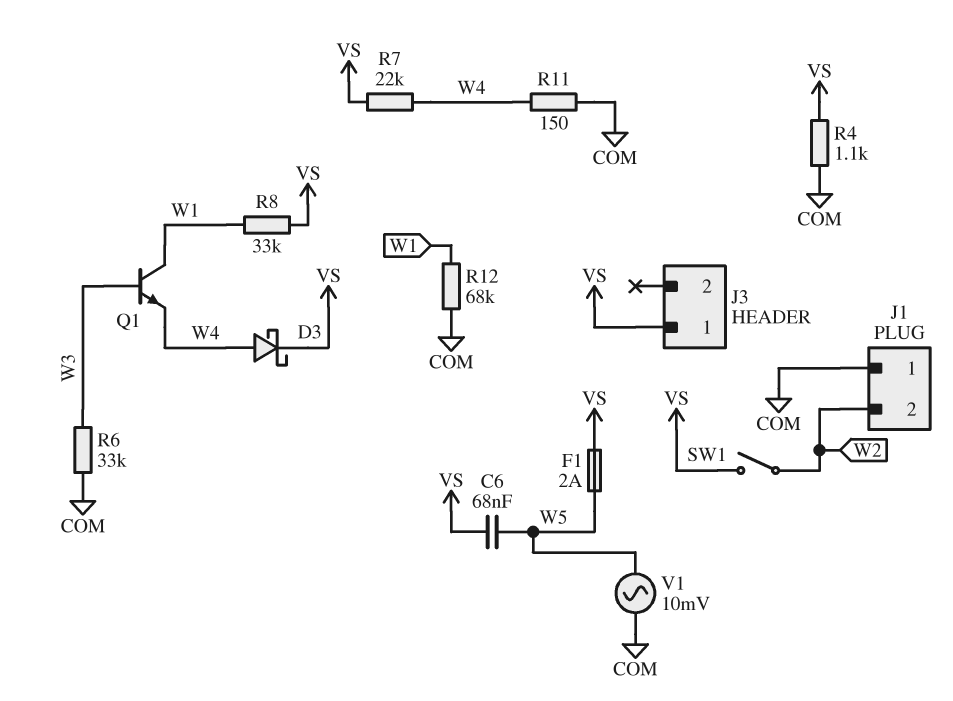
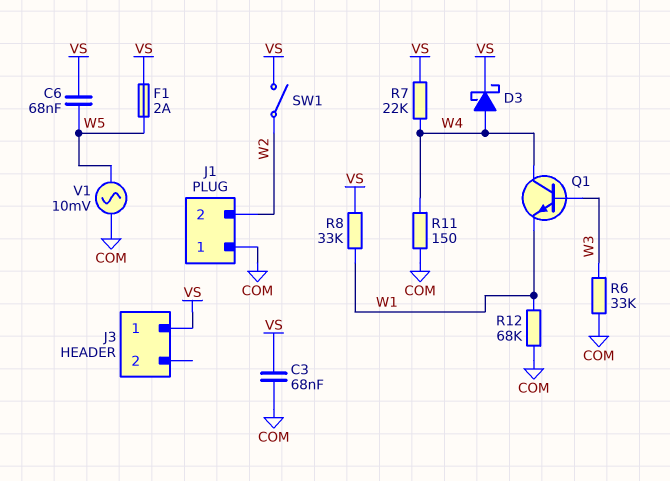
C3: none -> 68nF (COM, VS)
Q1: NPN (B W3, C W1, E W4) -> NPN (B W3, C W4, E W1)
R4: 1.1k (COM, VS) -> none

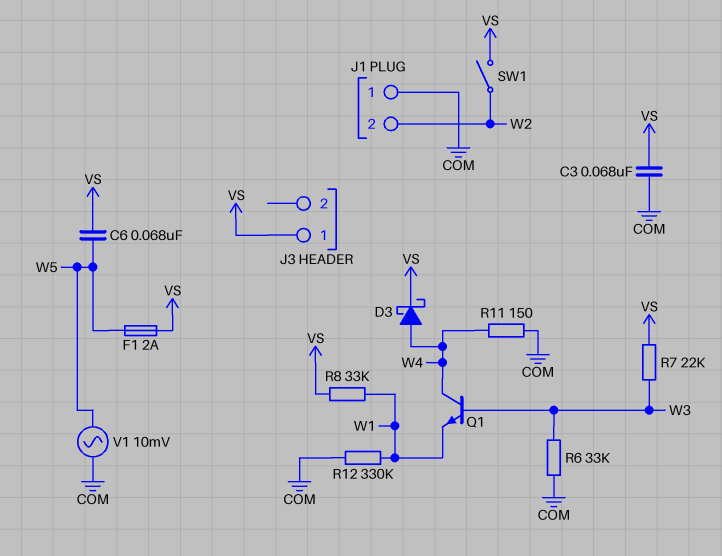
R7: 22k (VS, W4) -> 22k (VS, W3)
R12: 68k (COM, W1) -> 330k (COM, W1)

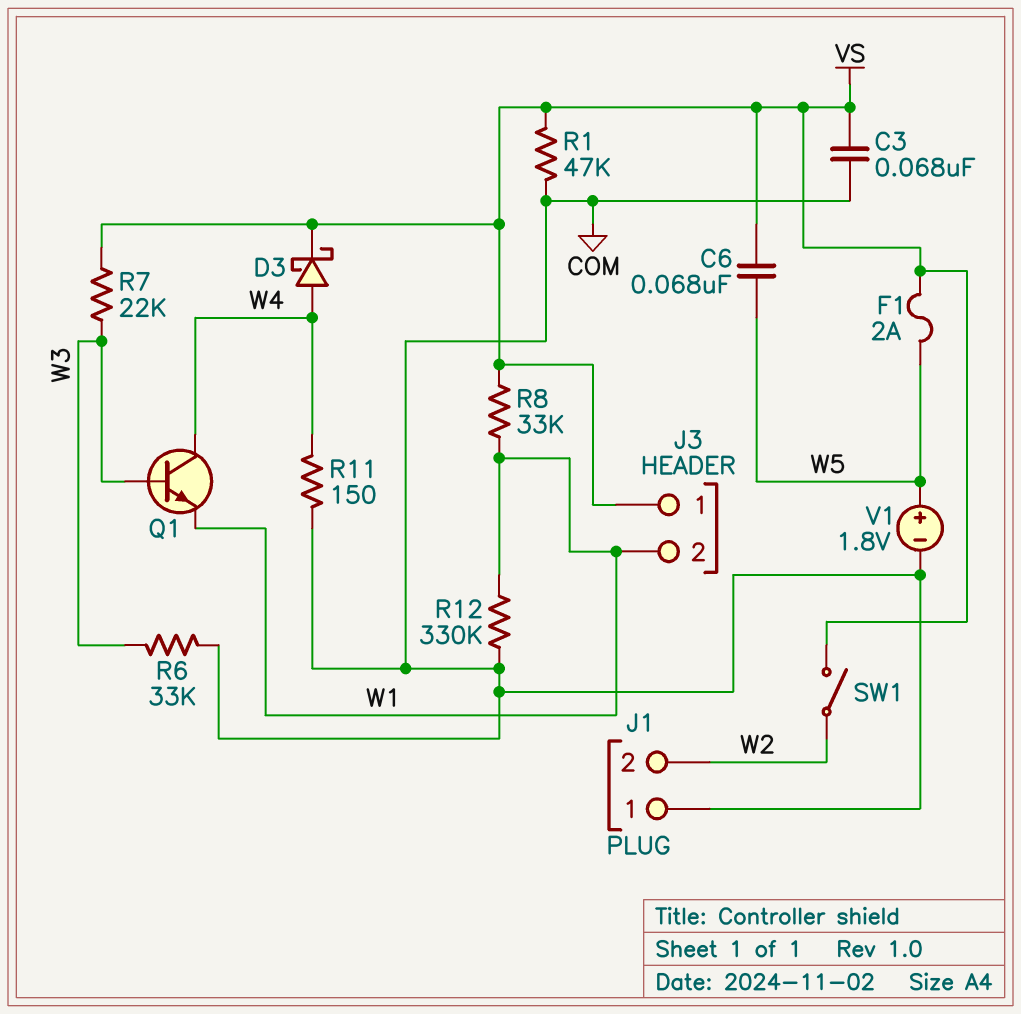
J3 pin 2: none -> W1
R1: none -> 47k (COM, VS)
V1: AC 10mV (COM, W5) -> 1.8V (plus W5, minus COM)

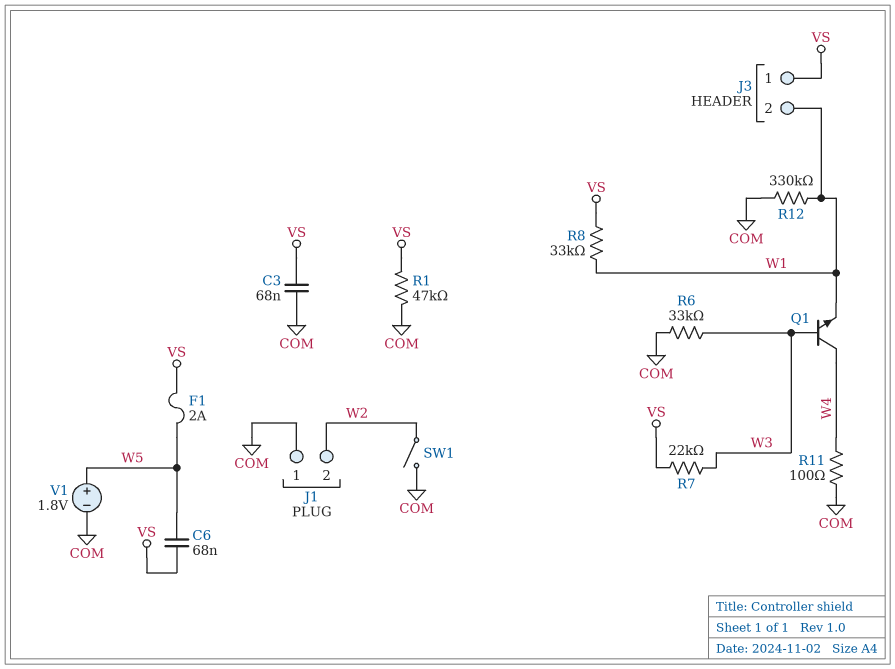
D3: schottky (A W4, K VS) -> none
R11: 150 (COM, W4) -> 100 (COM, W4)
SW1: switch (VS, W2) -> switch (COM, W2)

